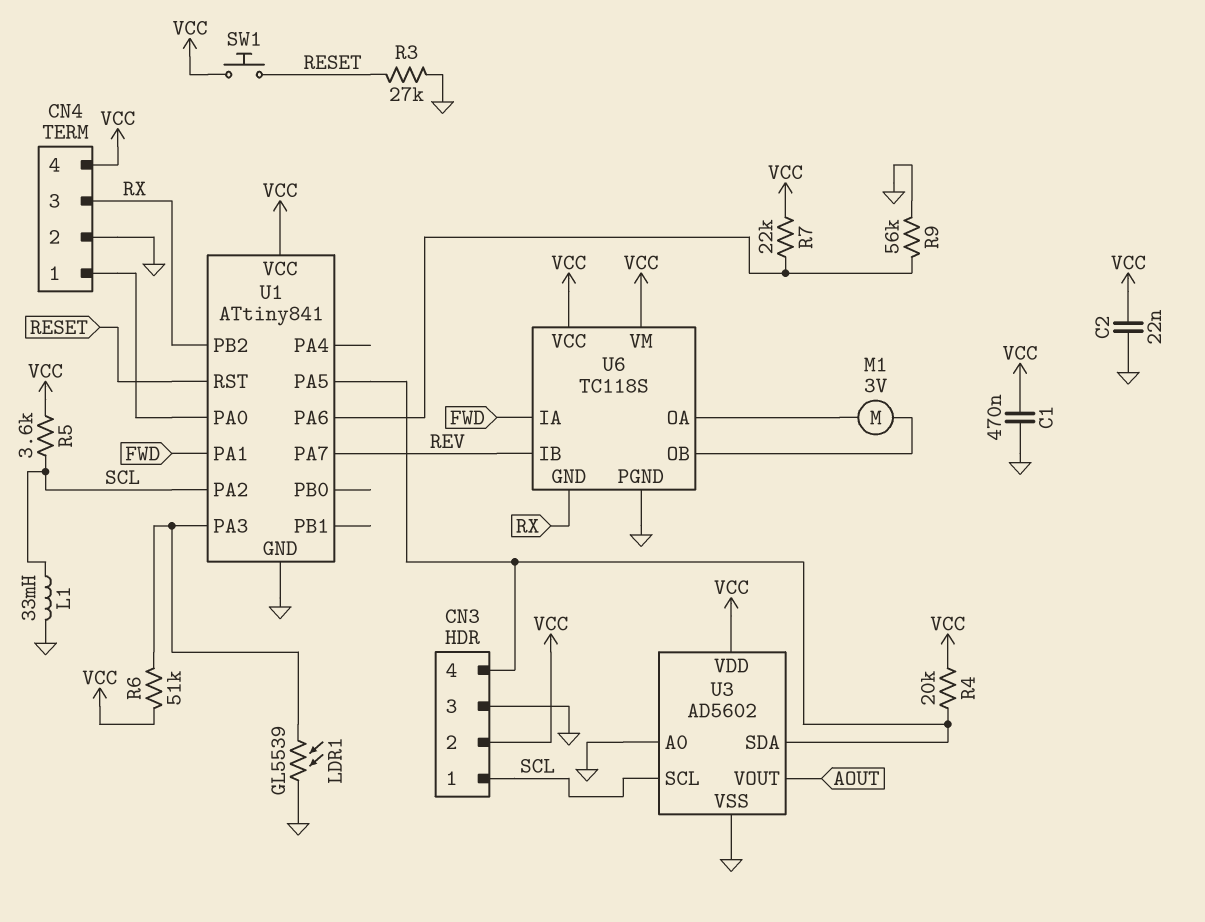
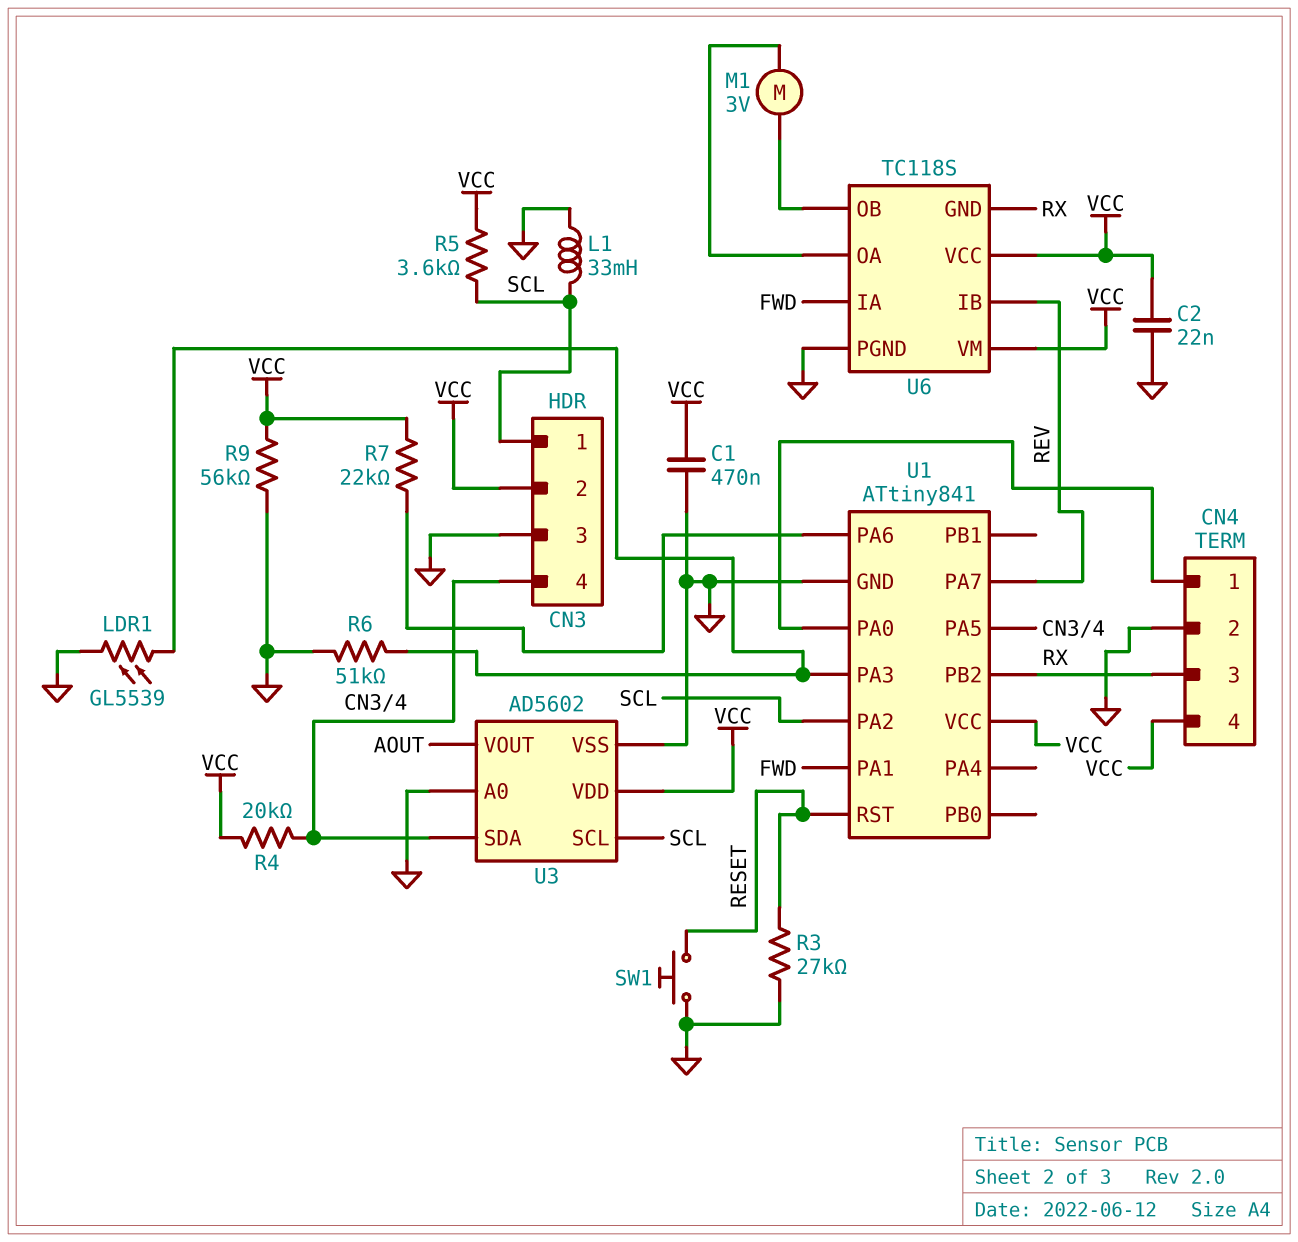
R6: 51k (U1/PA3, VCC) -> 51k (GND, U1/PA3)
R9: 56k (GND, U1/PA6) -> 56k (GND, VCC)
SW1: button (RESET, VCC) -> button (GND, RESET)

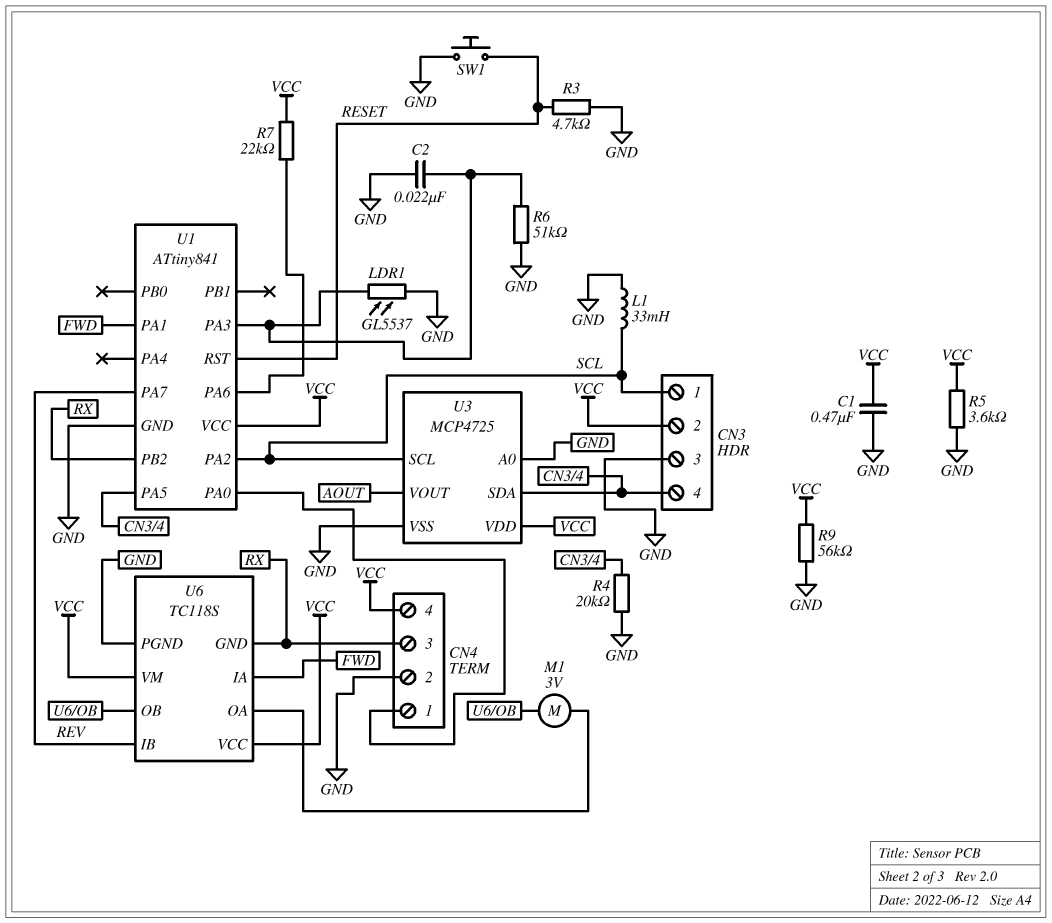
C2: 22nF (GND, VCC) -> 22nF (GND, U1/PA3)
LDR1: GL5539 (GND, U1/PA3) -> GL5537 (GND, U1/PA3)
R3: 27k (GND, RESET) -> 4.7k (GND, RESET)
R4: 20k (CN3/4, VCC) -> 20k (CN3/4, GND)
R5: 3.6k (SCL, VCC) -> 3.6k (GND, VCC)
U3: AD5602 -> MCP4725

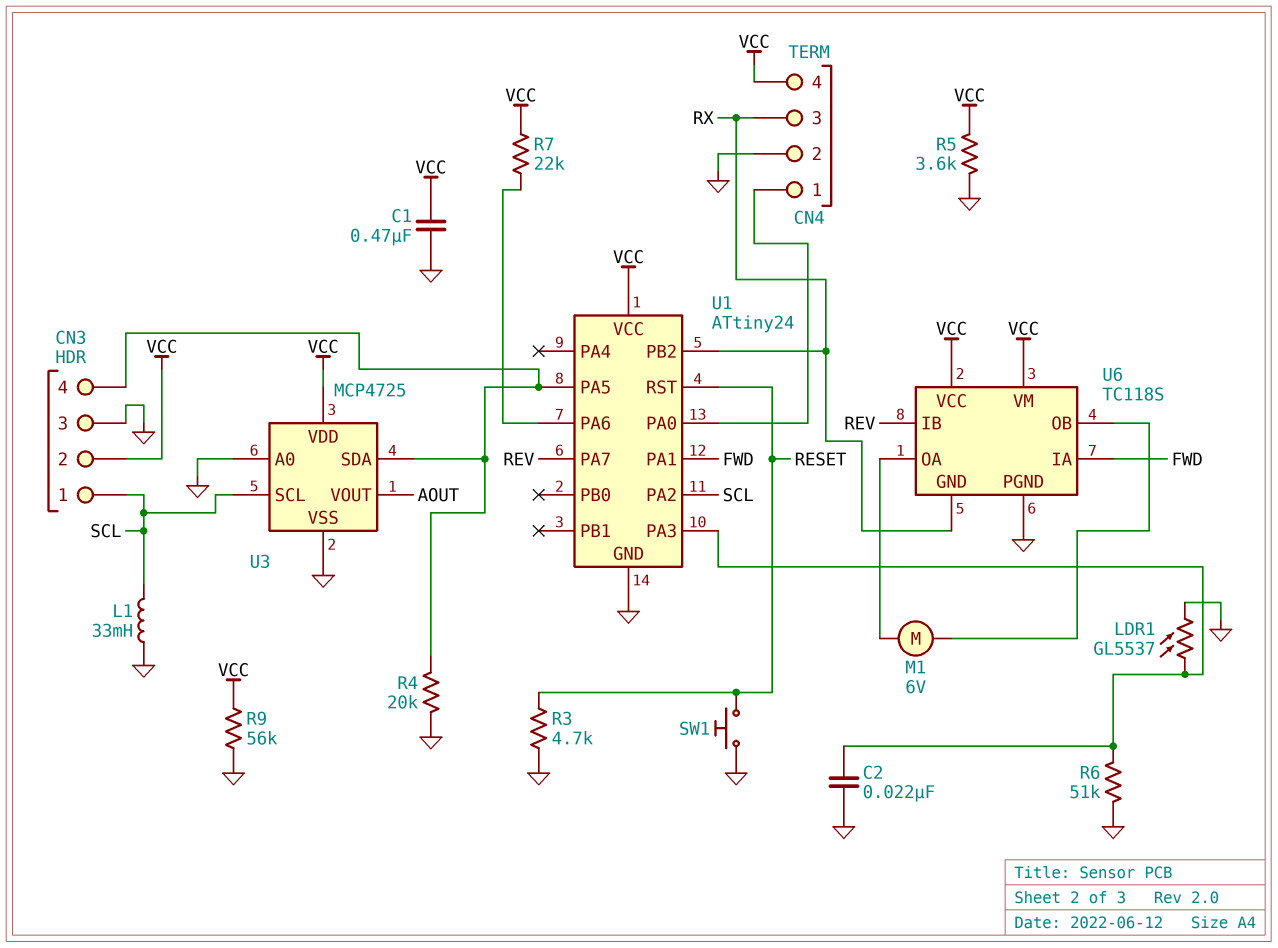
M1: motor 3V (U6/OA, U6/OB) -> motor 6V (U6/OA, U6/OB)
U1: ATtiny841 -> ATtiny24

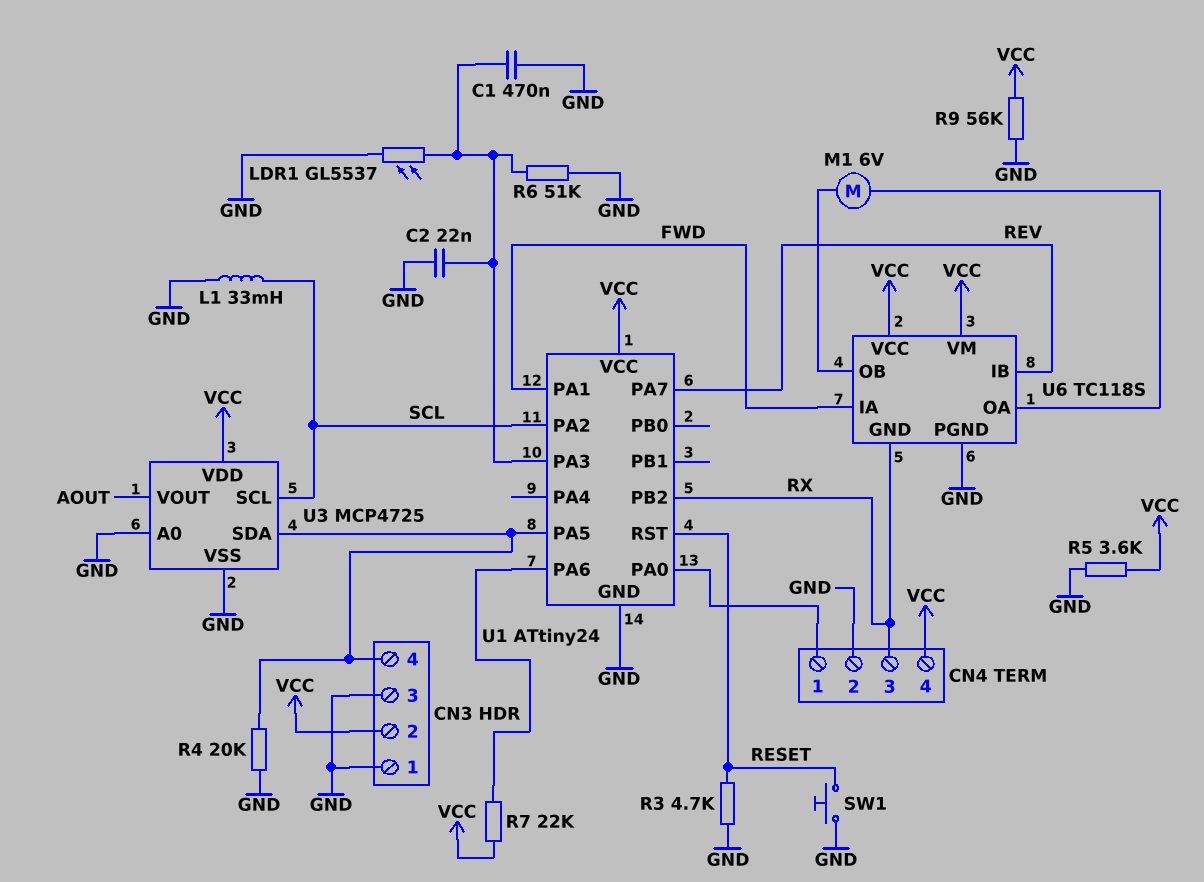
C1: 470nF (GND, VCC) -> 470nF (GND, U1/PA3)
CN3 pin 1: SCL -> GND

